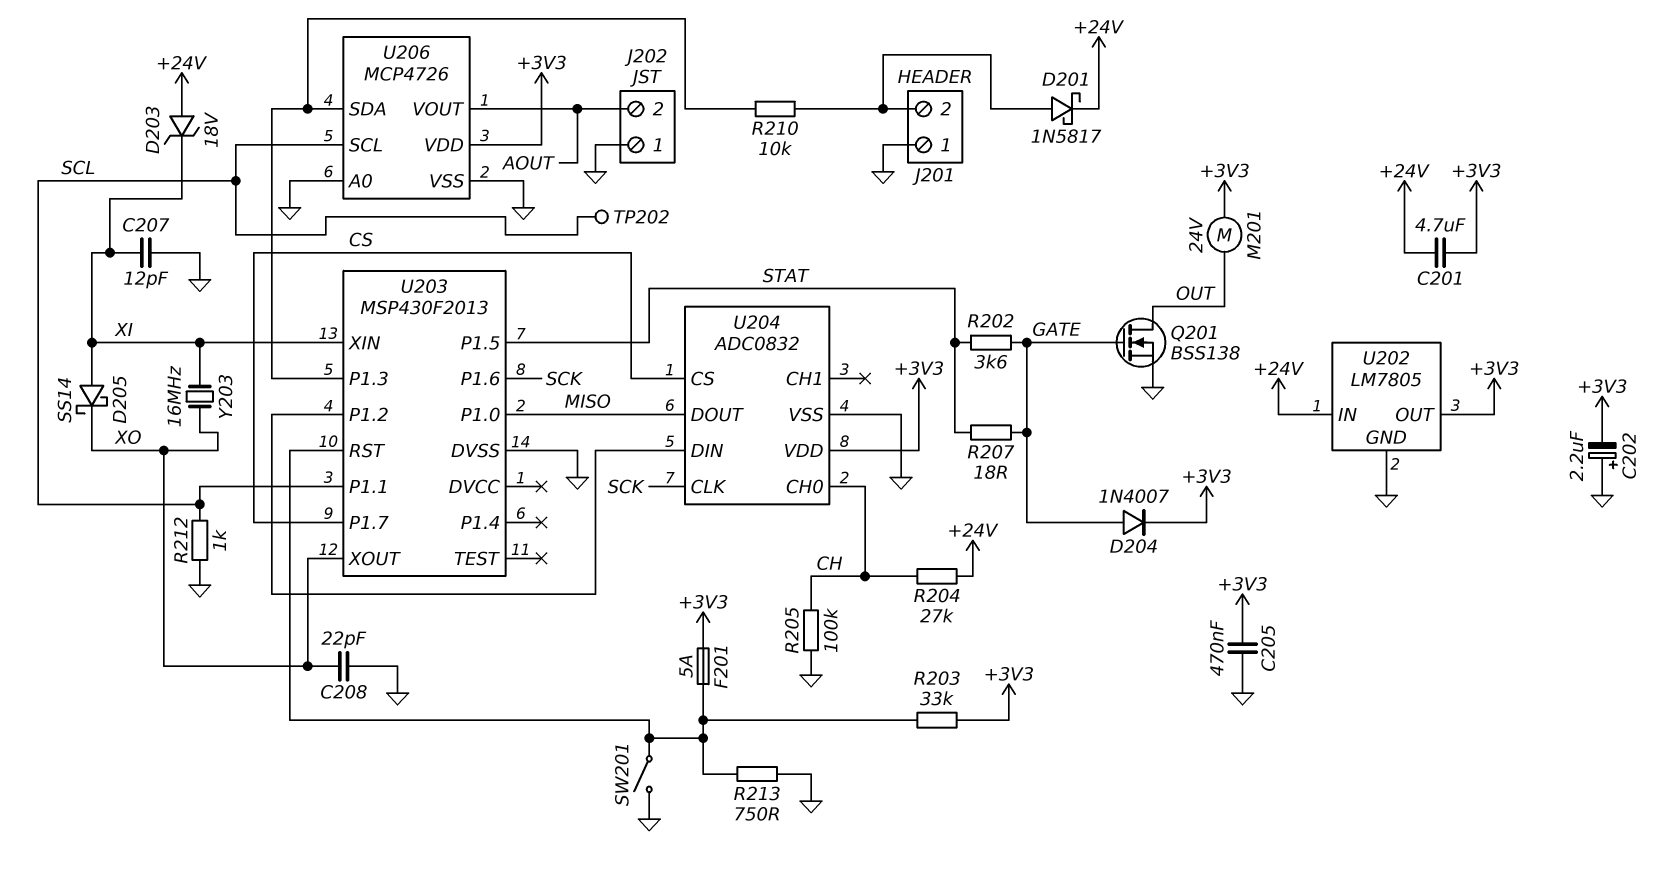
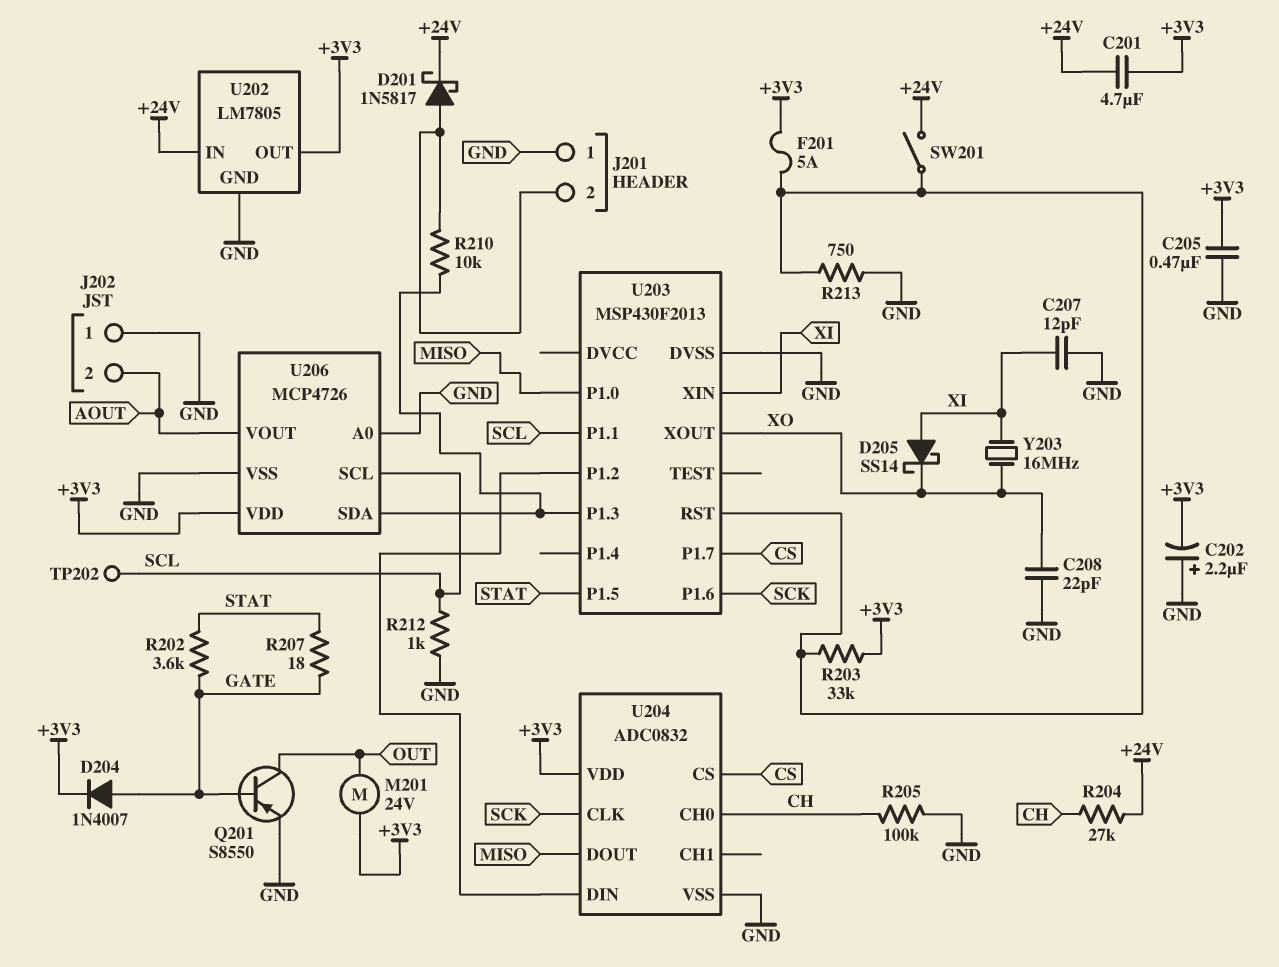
D203: zener 18V (A +24V, K XI) -> none
Q201: NMOS BSS138 (G GATE, D OUT, S GND) -> PNP S8550 (B GATE, C OUT, E GND)
SW201: switch (GND, U203/RST) -> switch (+24V, U203/RST)

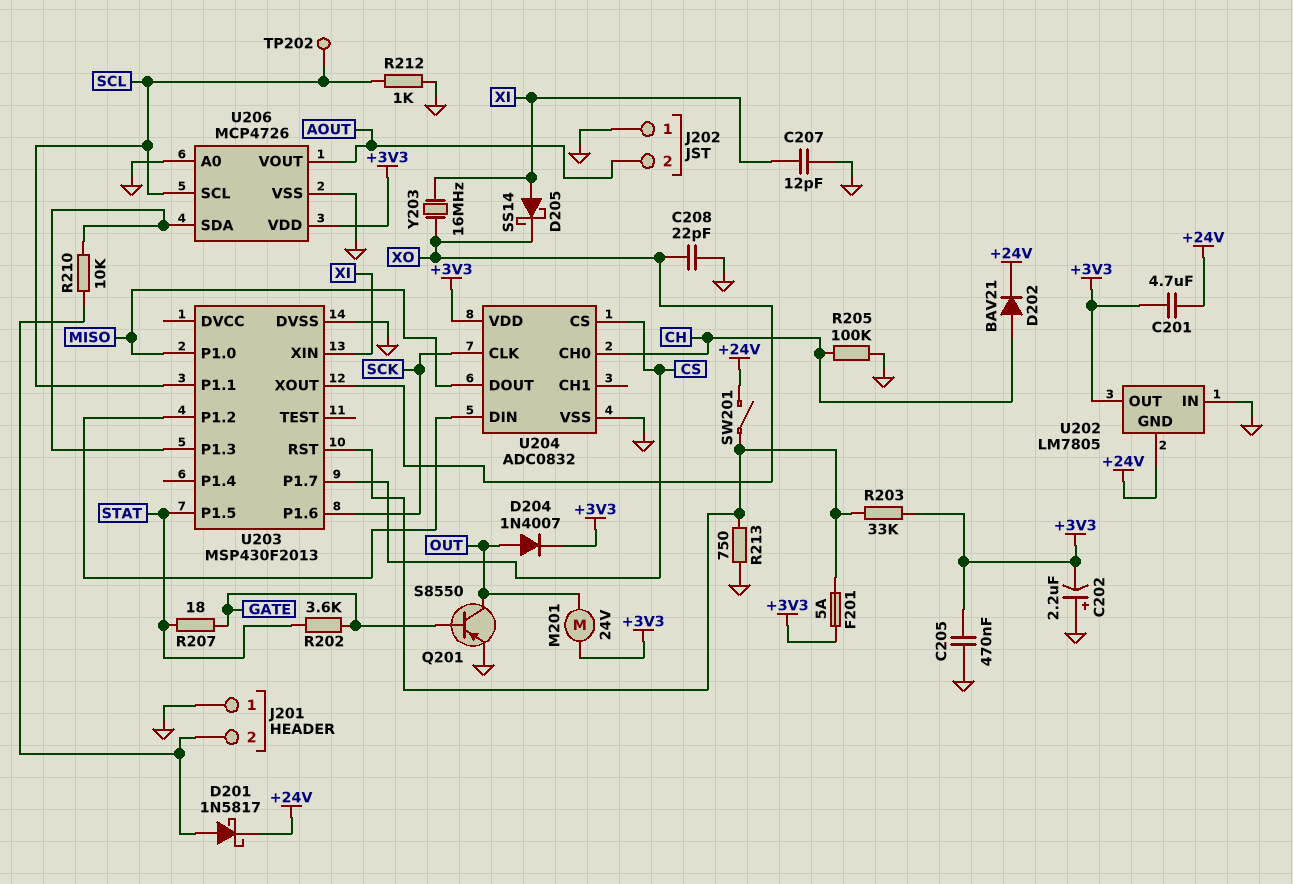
D202: none -> diode BAV21 (A CH, K +24V)
D204: diode 1N4007 (A GATE, K +3V3) -> diode 1N4007 (A OUT, K +3V3)
R204: 27k (+24V, CH) -> none
U202 pin GND: GND -> +24V
U202 pin IN: +24V -> GND

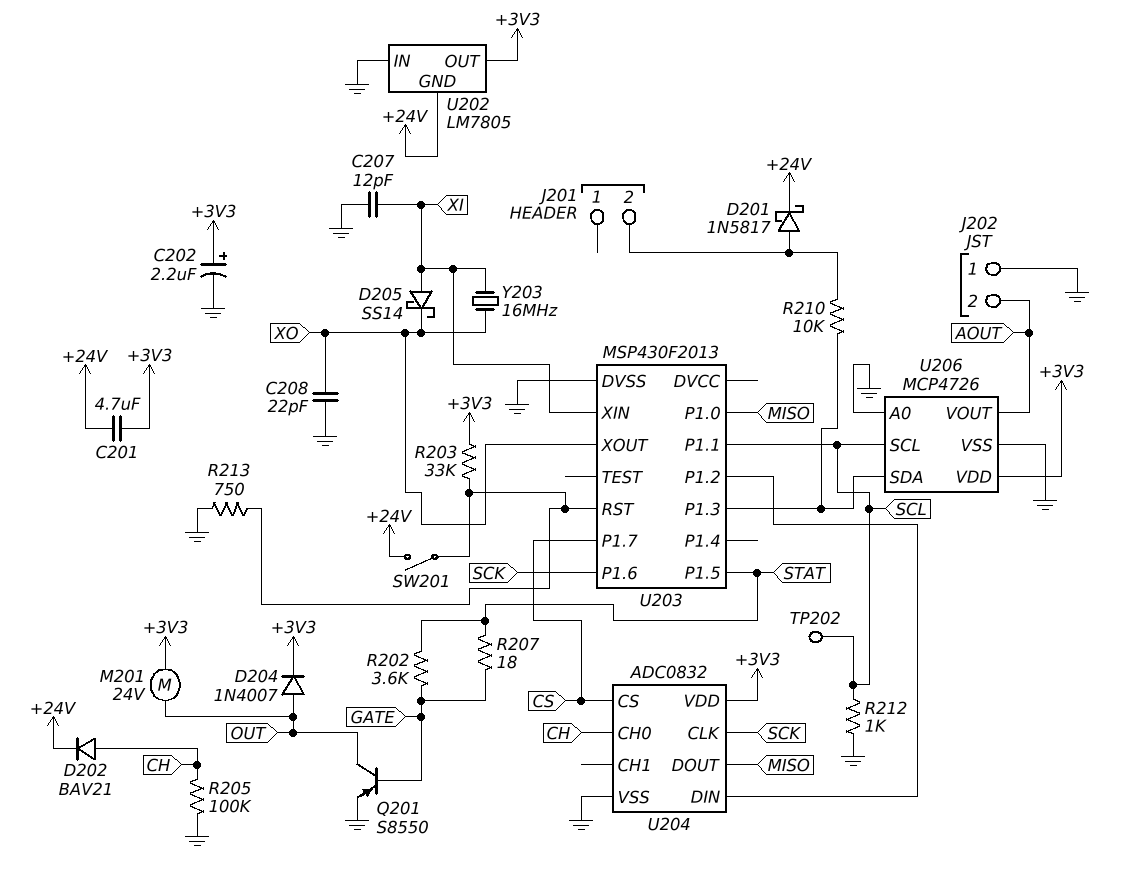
C202: 2.2uF (plus GND, minus +3V3) -> 2.2uF (plus +3V3, minus GND)
C205: 470nF (+3V3, GND) -> none
F201: 5A (+3V3, U203/RST) -> none
J201 pin 1: GND -> none

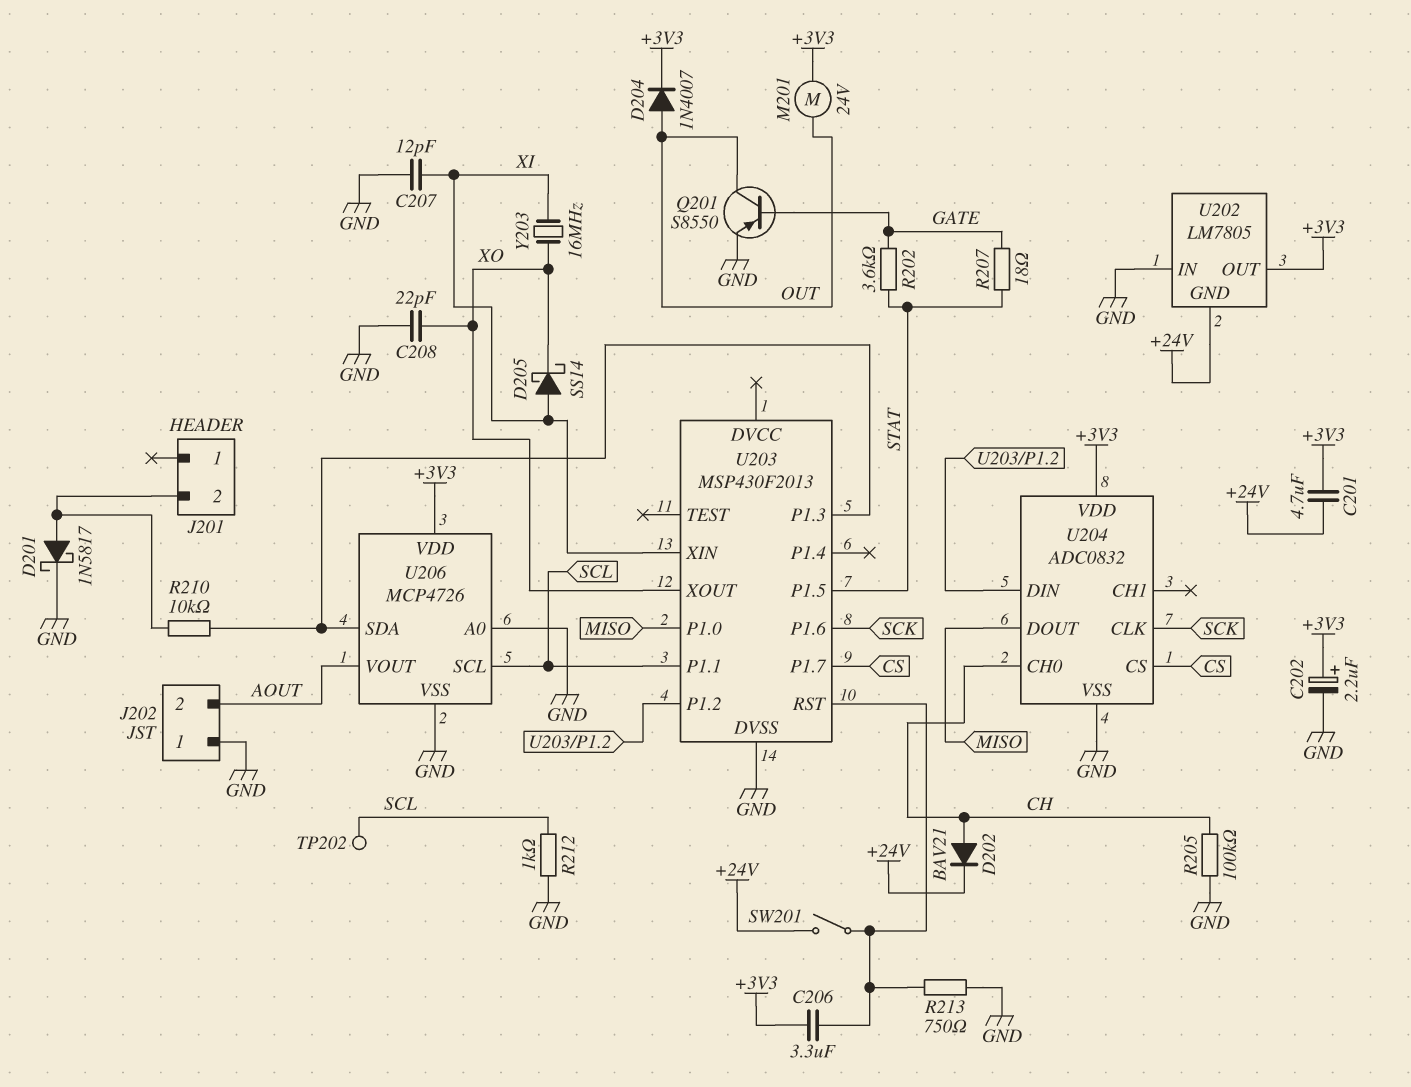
C206: none -> 3.3uF (+3V3, U203/RST)
D201: schottky 1N5817 (A J201/2, K +24V) -> schottky 1N5817 (A J201/2, K GND)
R203: 33k (+3V3, U203/RST) -> none

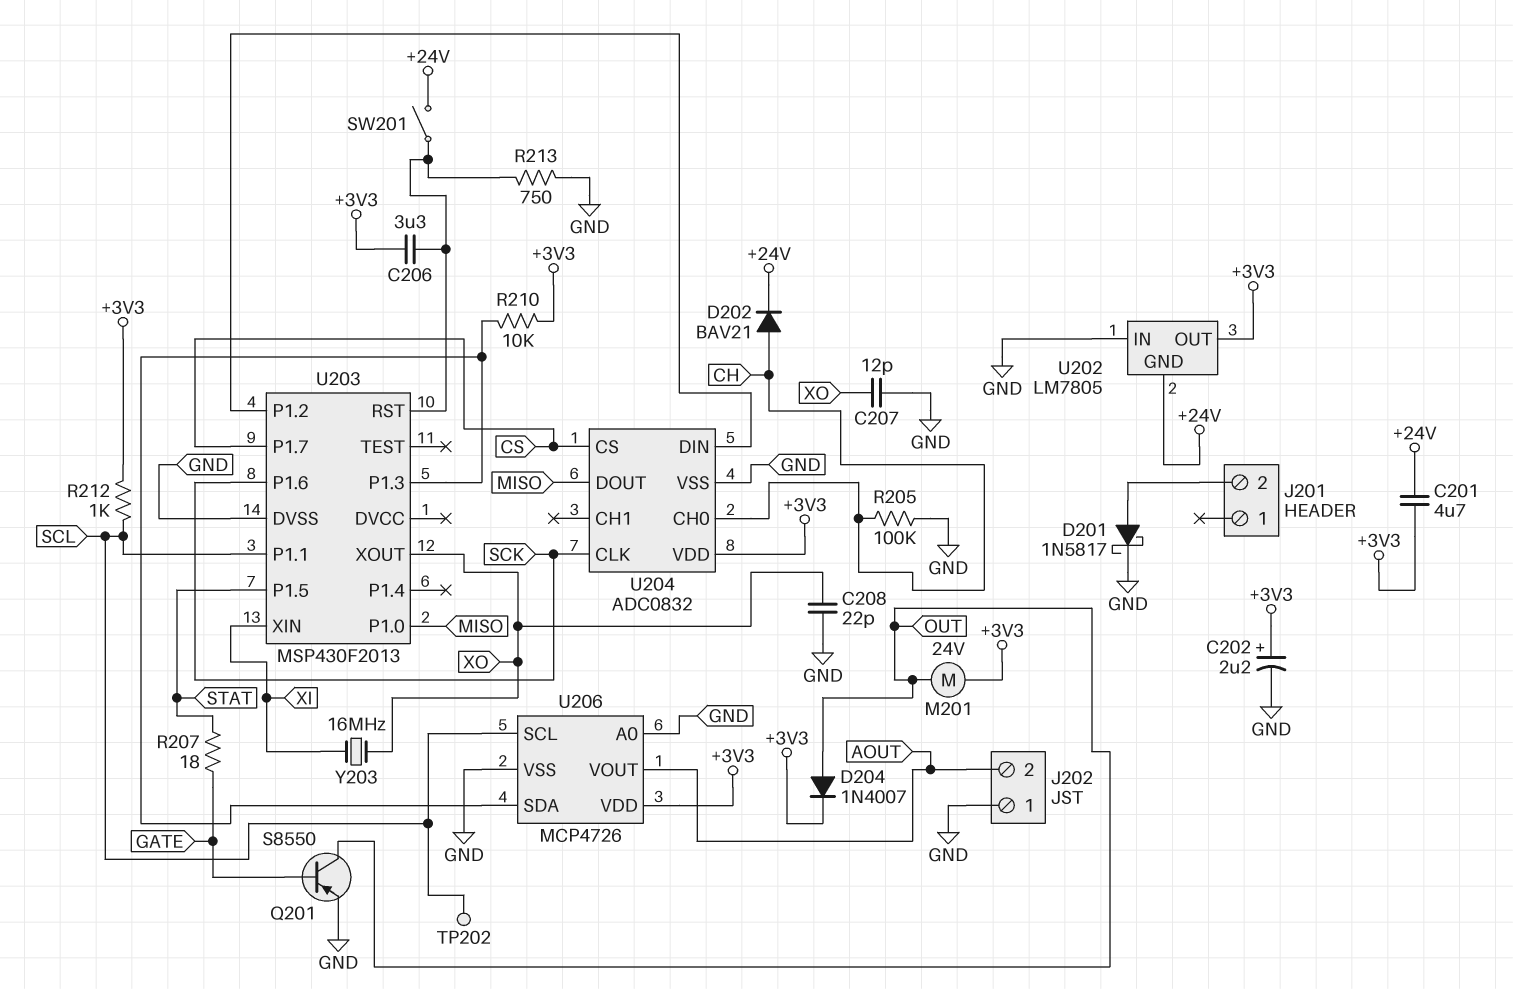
C207: 12pF (GND, XI) -> 12pF (GND, XO)
D205: schottky SS14 (A XI, K XO) -> none
R202: 3.6k (GATE, STAT) -> none
R210: 10k (J201/2, U203/P1.3) -> 10k (+3V3, U203/P1.3)
R212: 1k (GND, SCL) -> 1k (+3V3, SCL)

